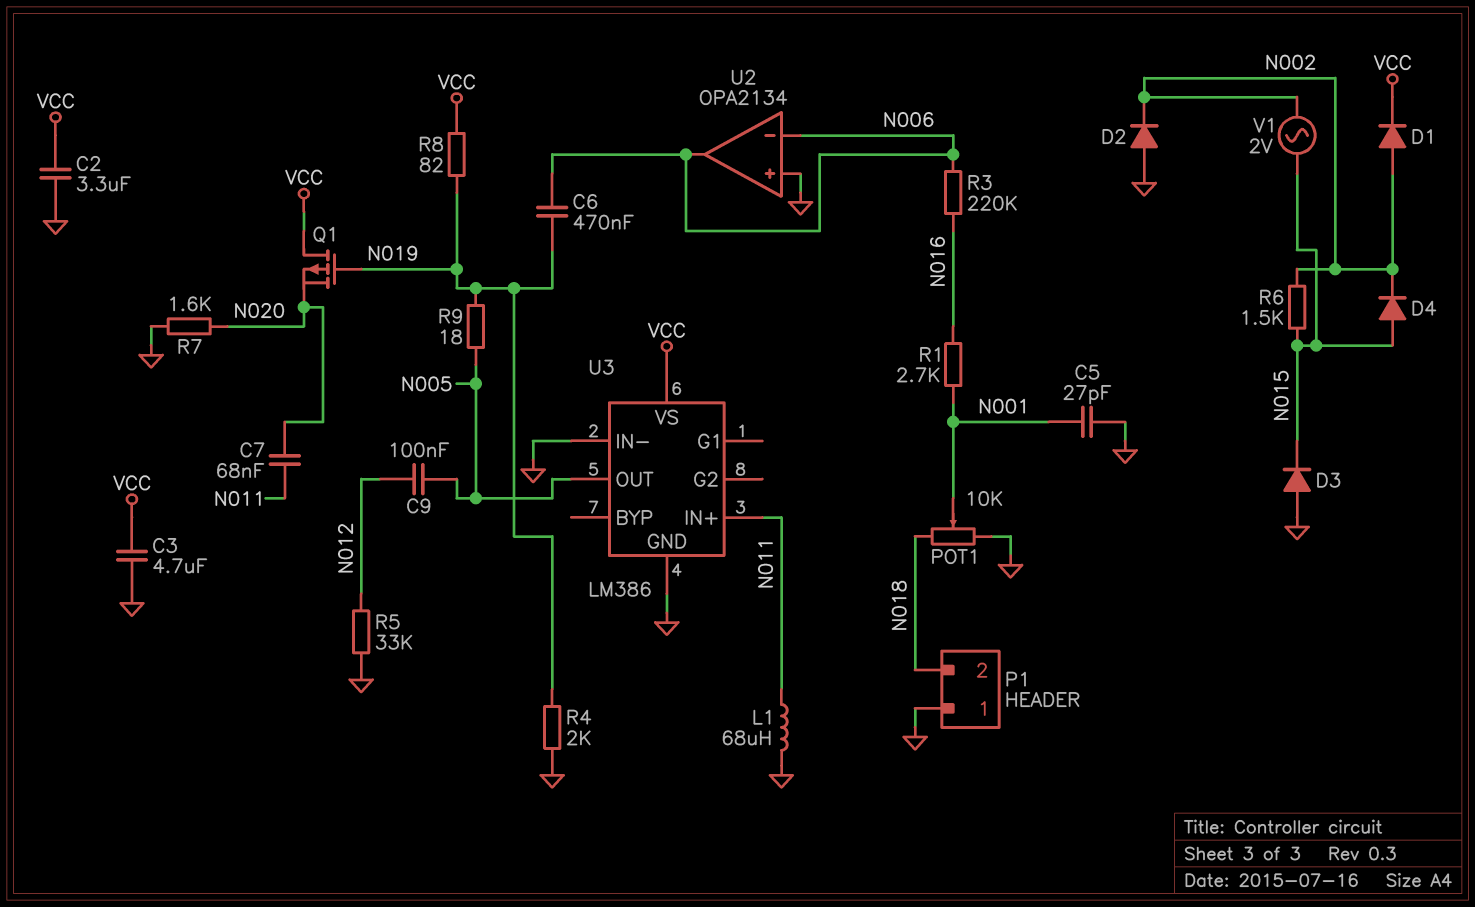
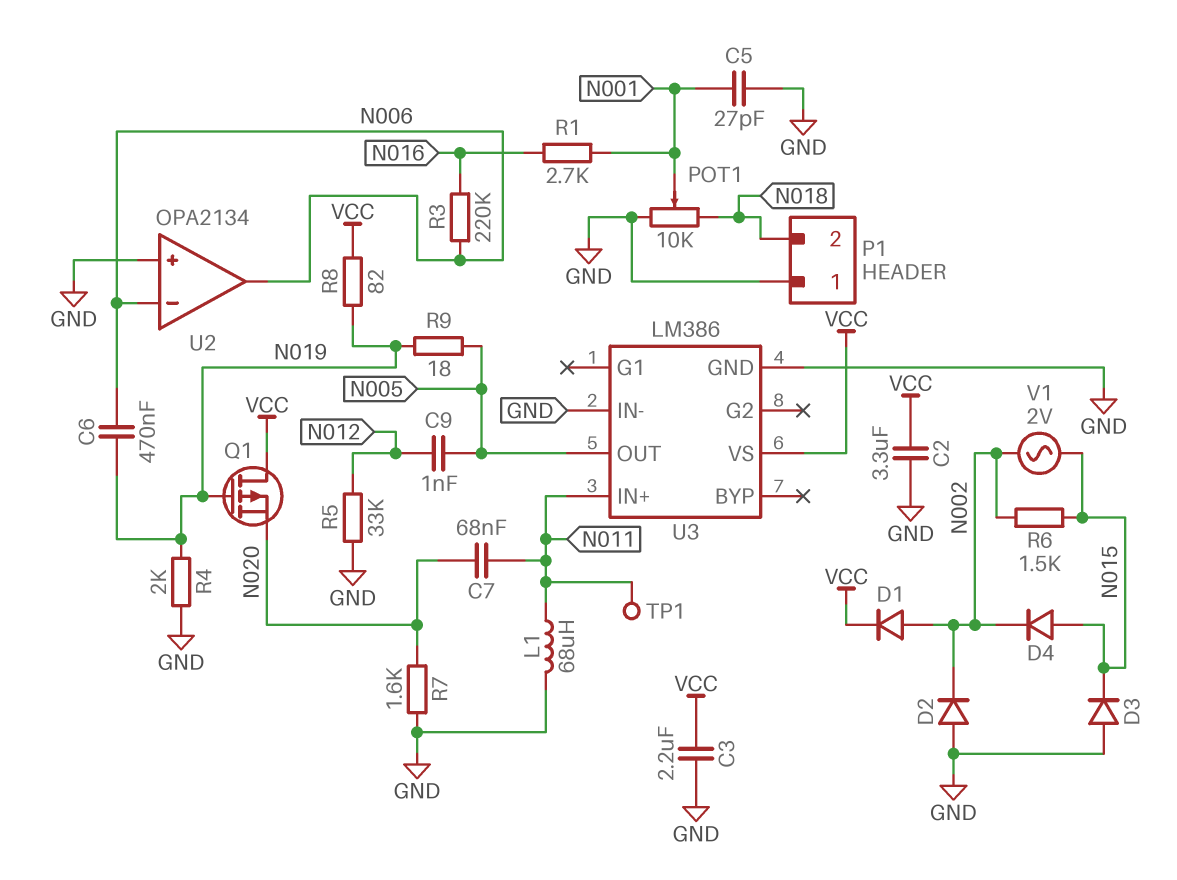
C3: 4.7uF (GND, VCC) -> 2.2uF (GND, VCC)
C9: 100nF (N005, N012) -> 1nF (N005, N012)
TP1: none -> test point (N011)

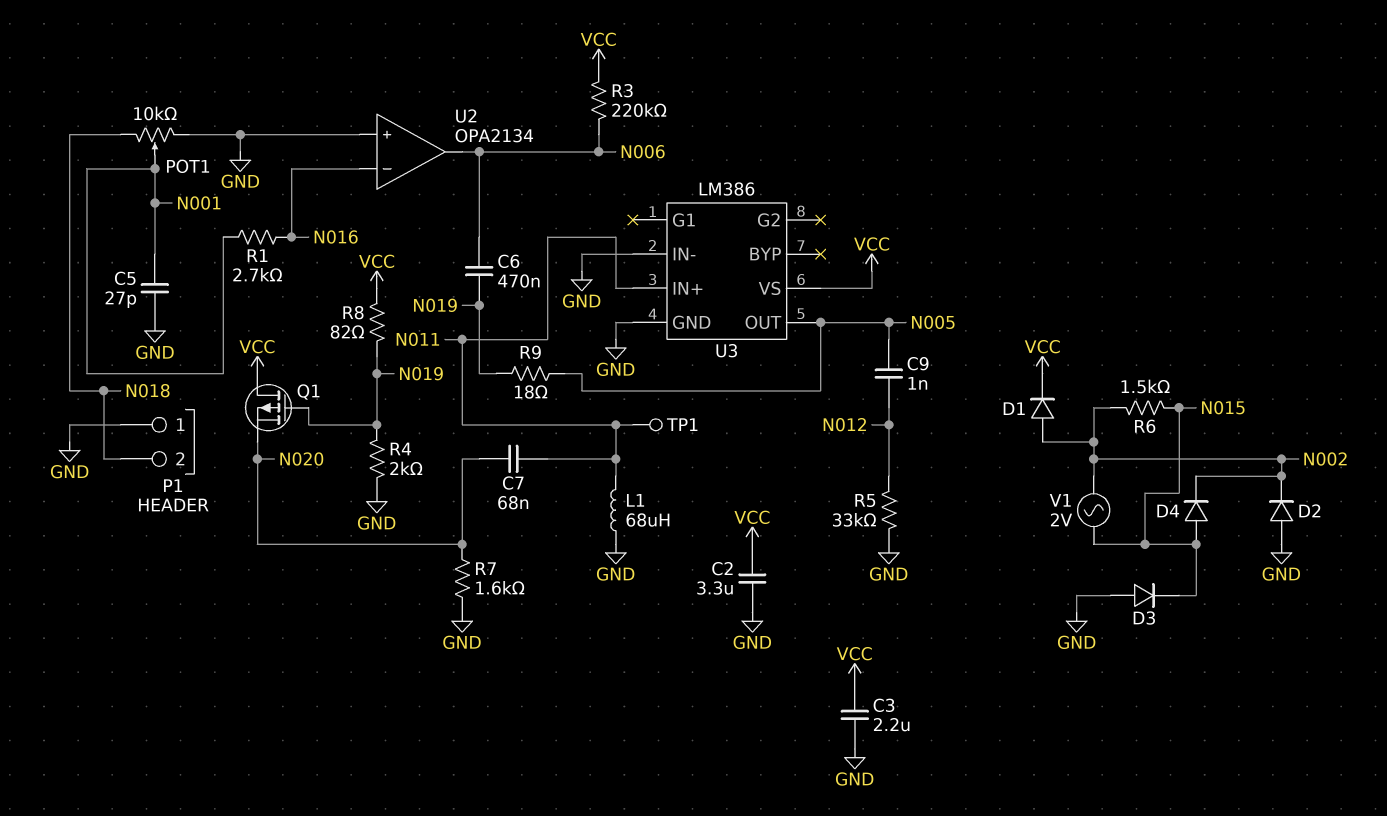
R3: 220k (N006, N016) -> 220k (N006, VCC)
U2 pin in-: N006 -> N016

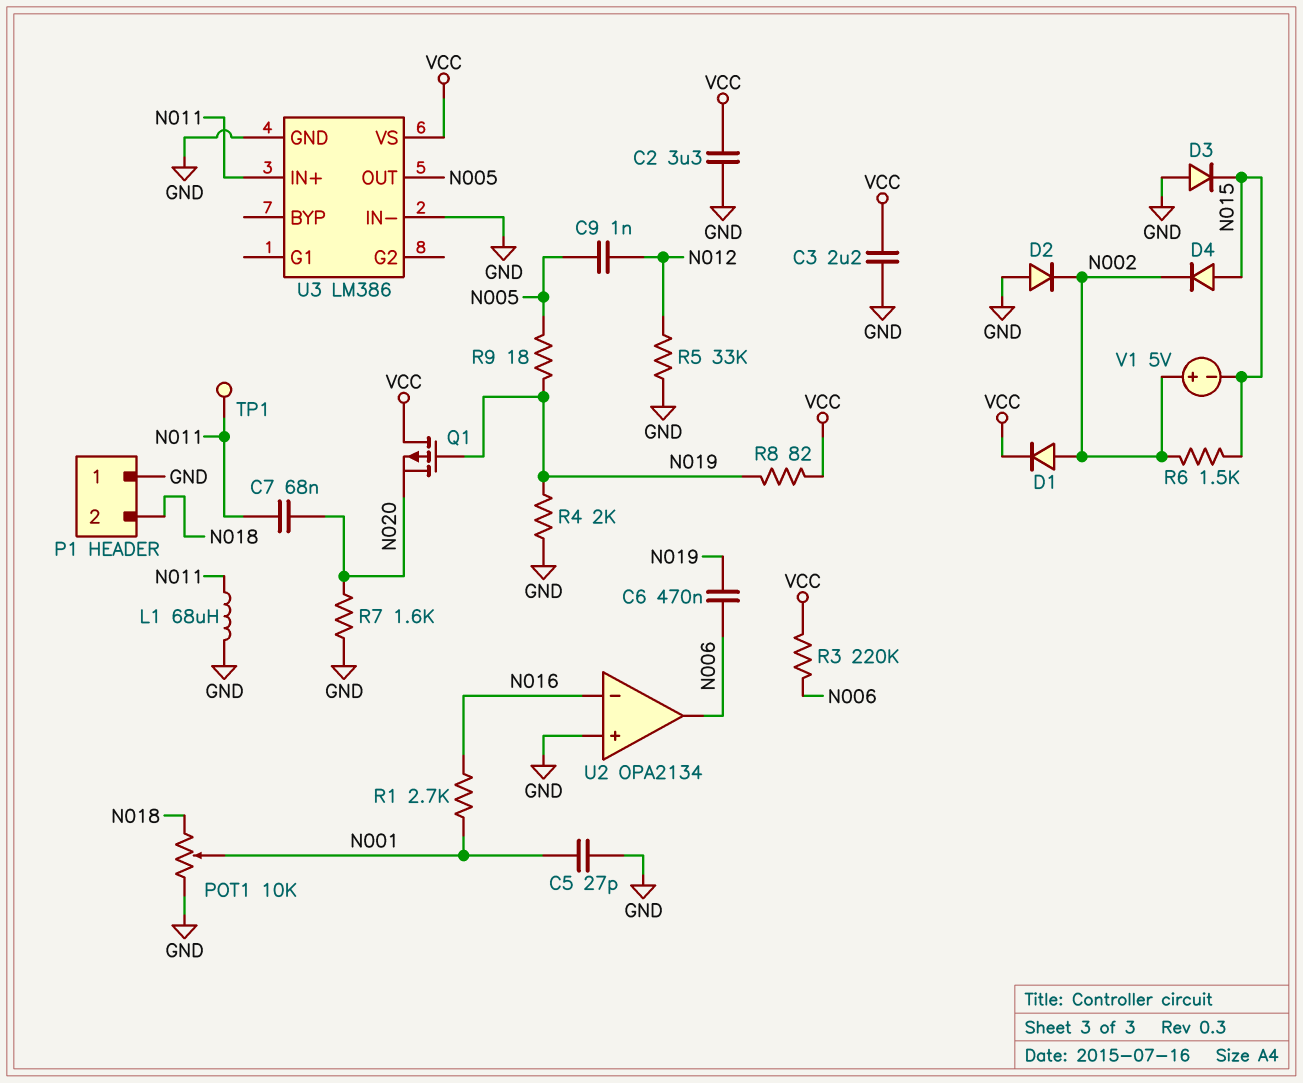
V1: AC 2V (N002, N015) -> 5V (plus N002, minus N015)

